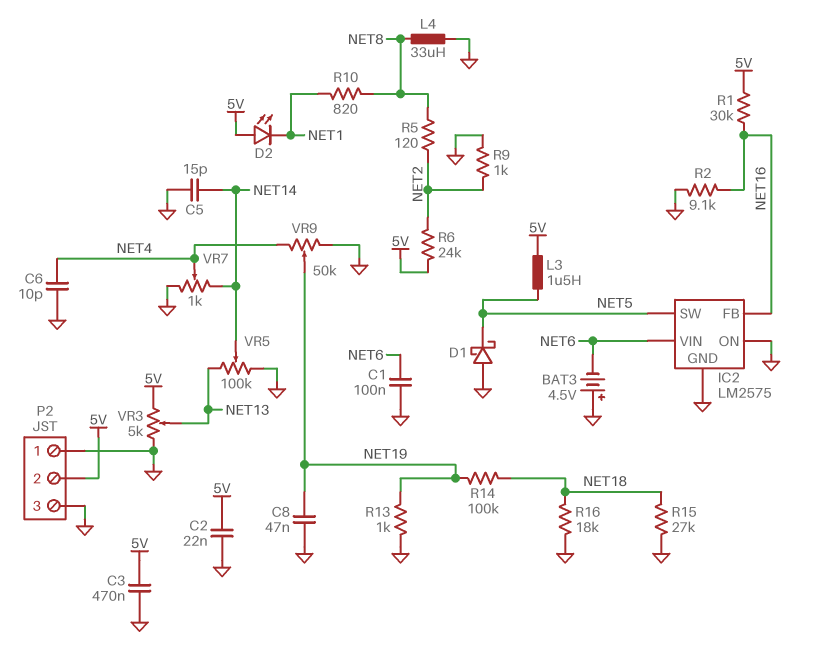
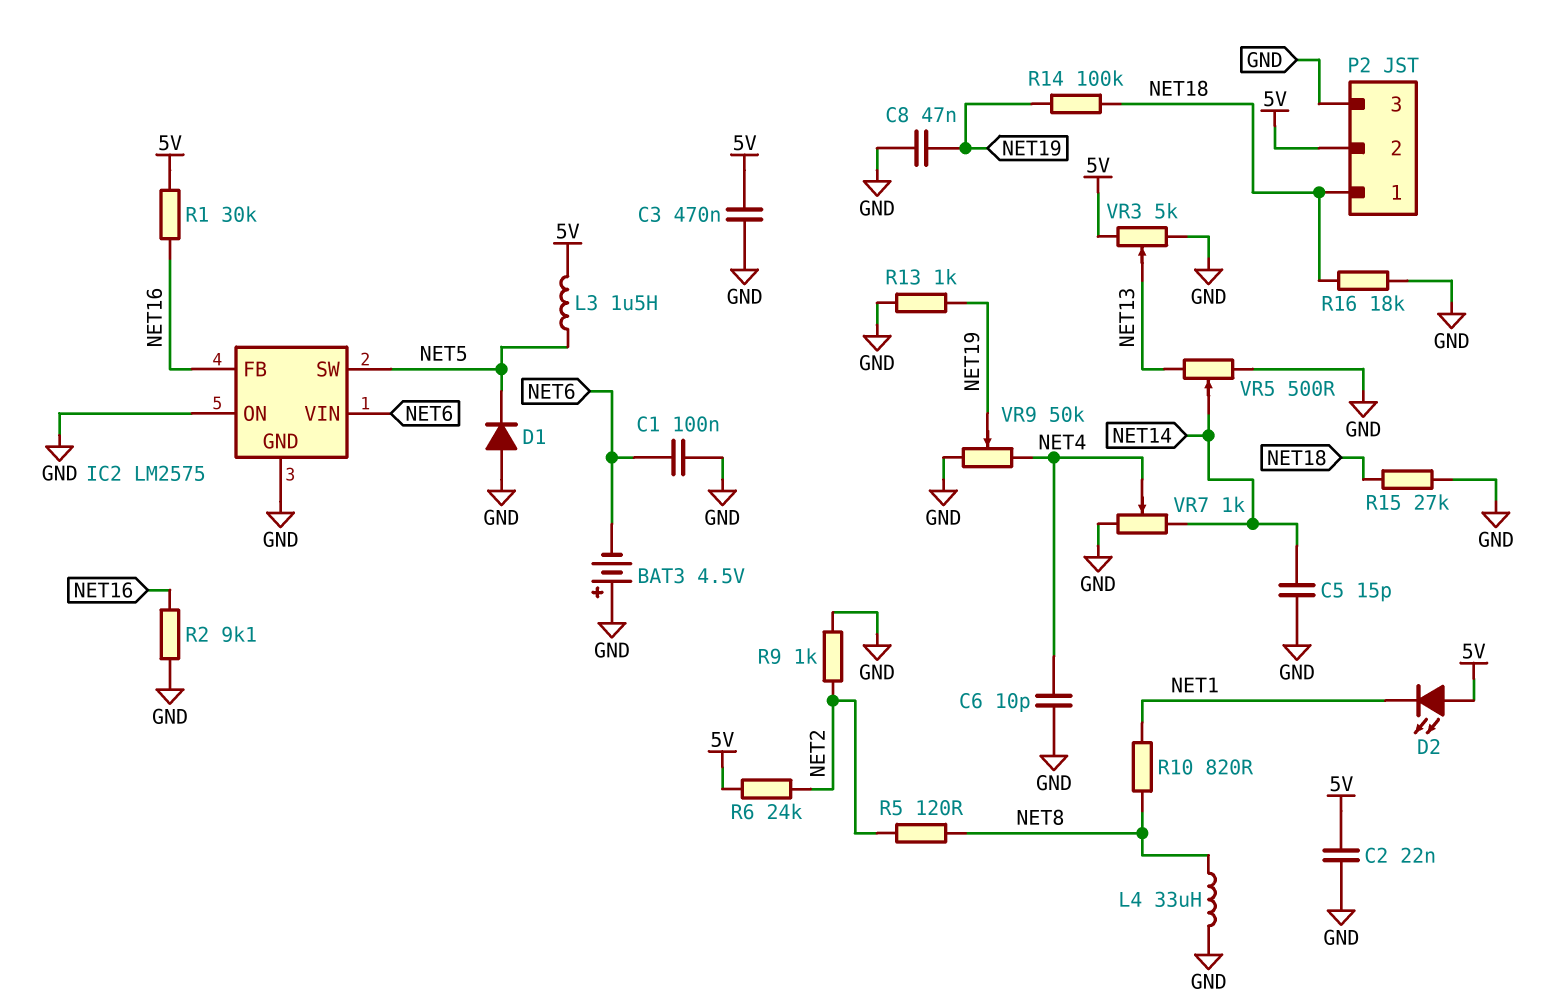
D1: schottky (A GND, K NET5) -> diode (A GND, K NET5)
P2 pin 1: GND -> NET18
VR5: 100k (GND, NET13, wiper NET14) -> 500 (GND, NET13, wiper NET14)

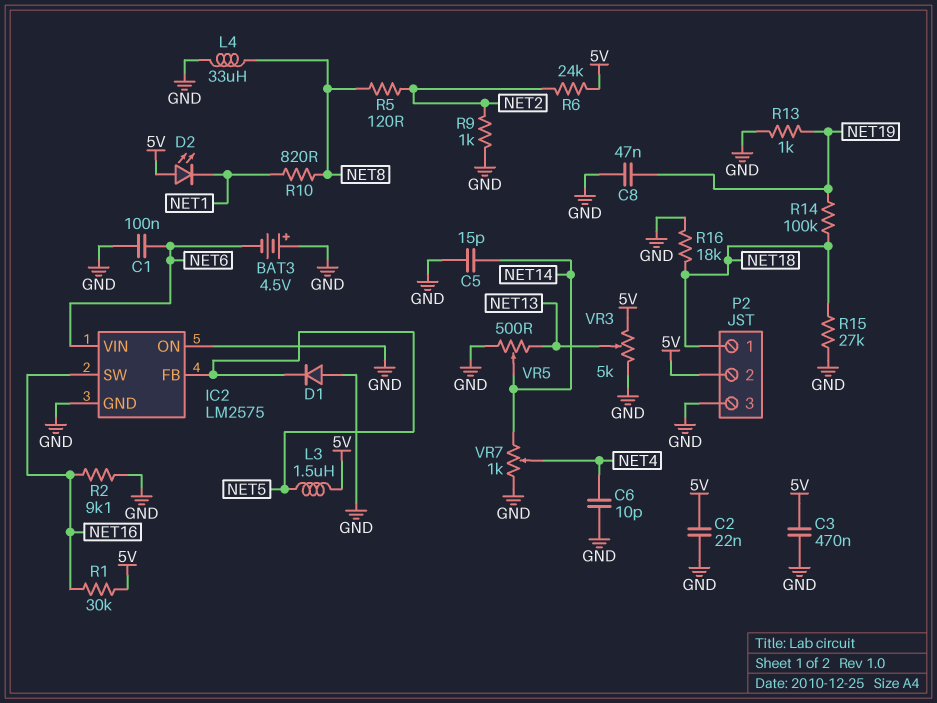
IC2 pin FB: NET16 -> NET5
IC2 pin SW: NET5 -> NET16
VR9: 50k (GND, NET4, wiper NET19) -> none

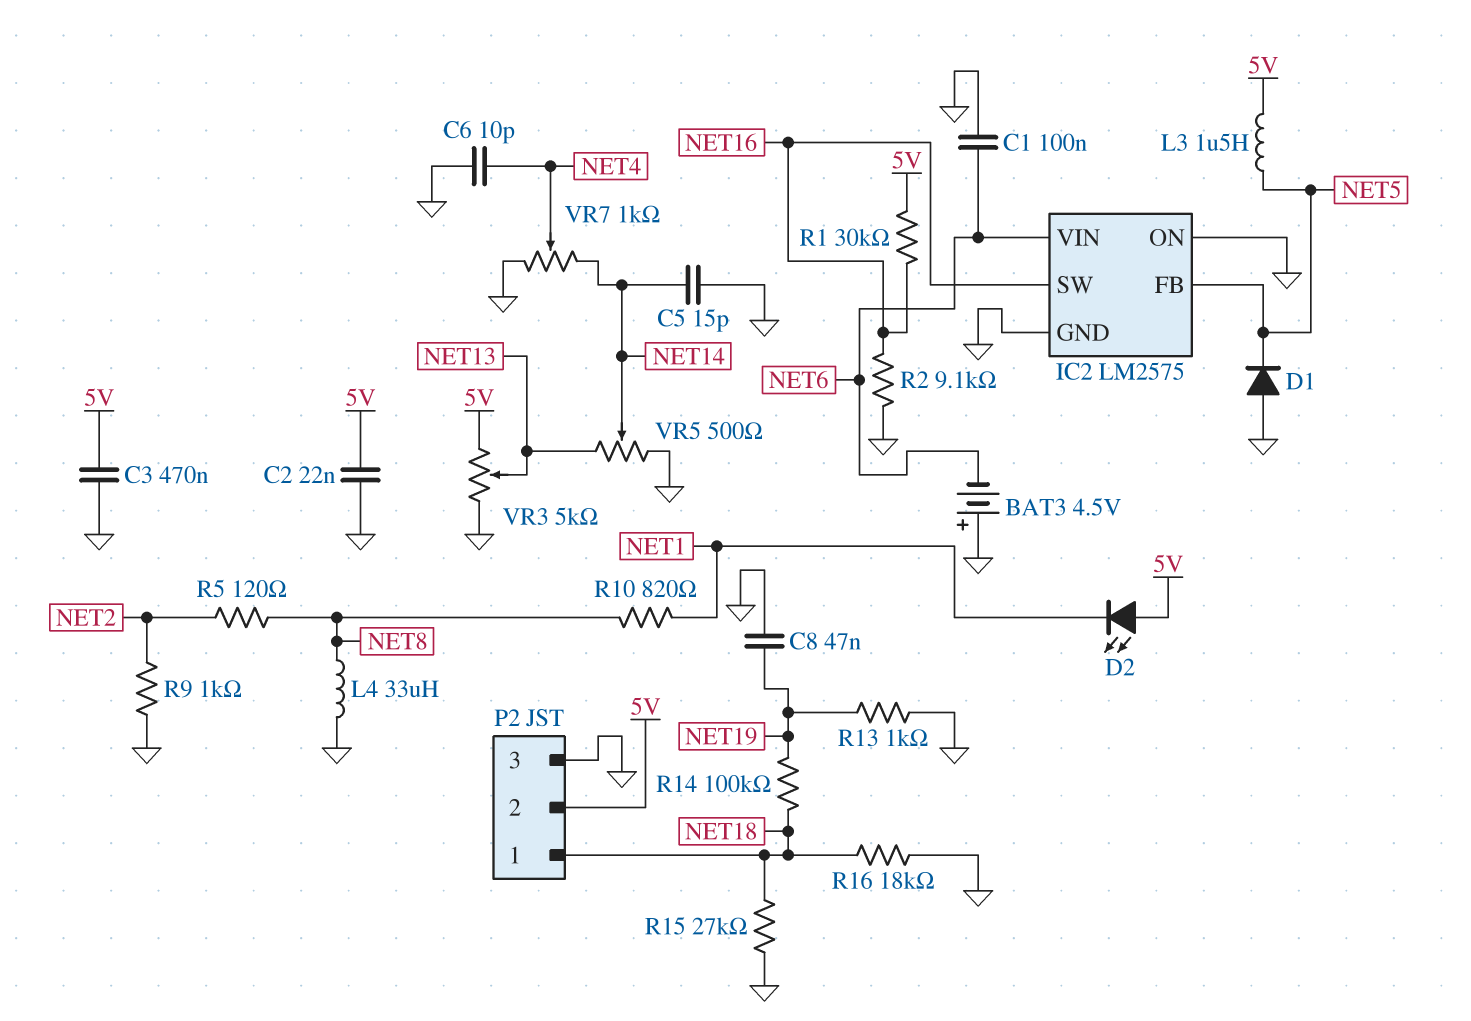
R6: 24k (5V, NET2) -> none

